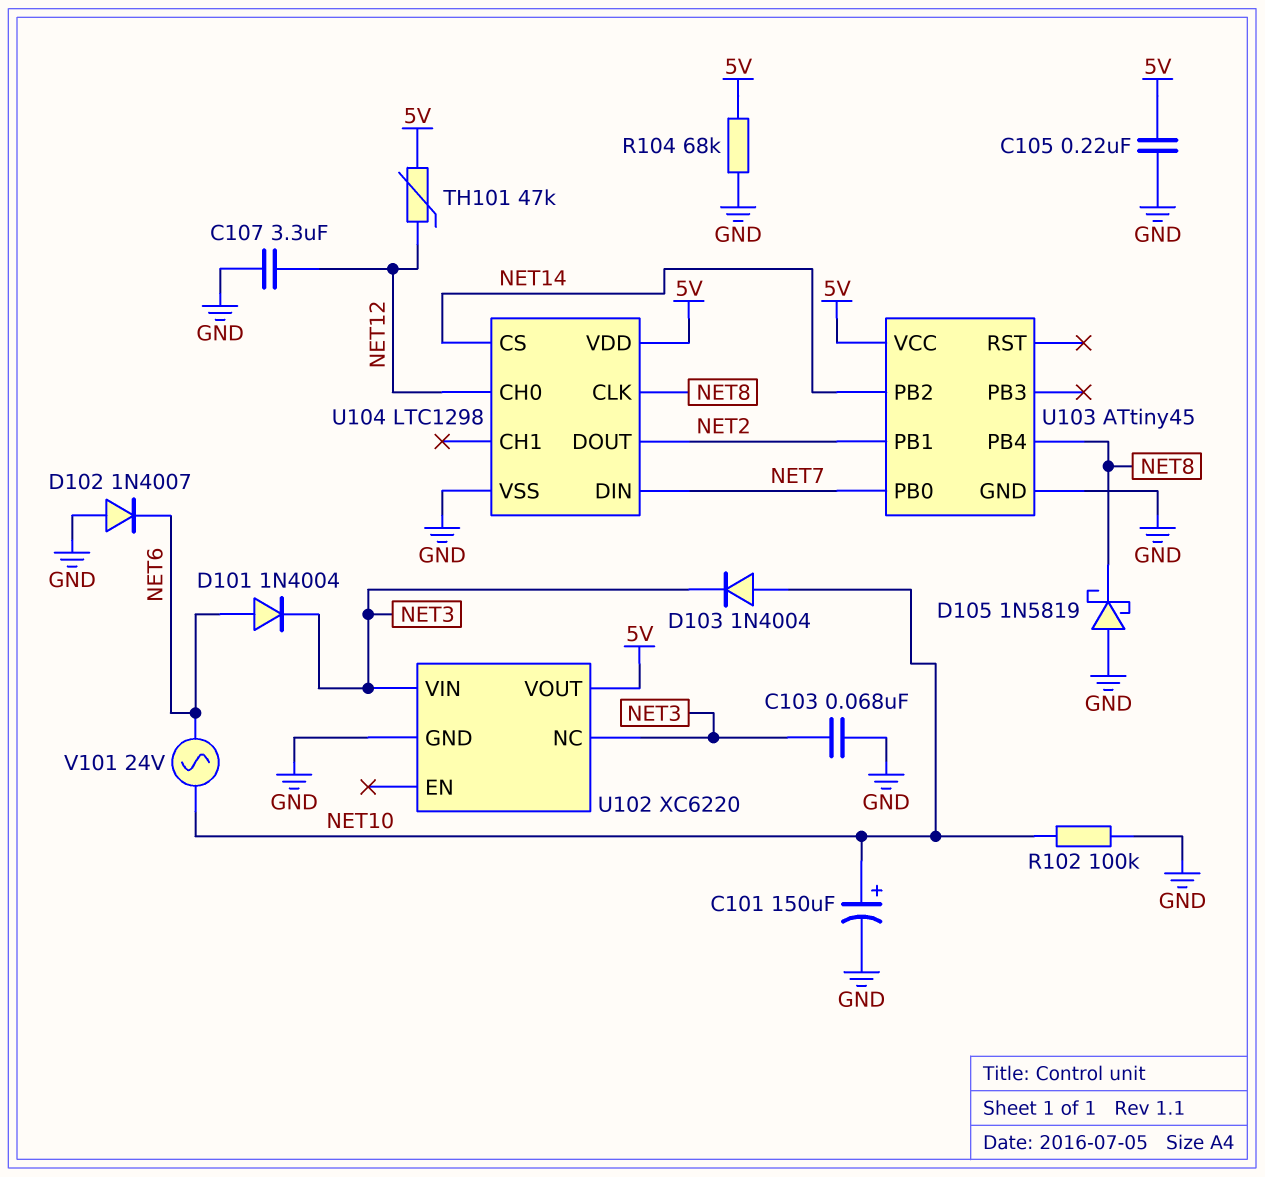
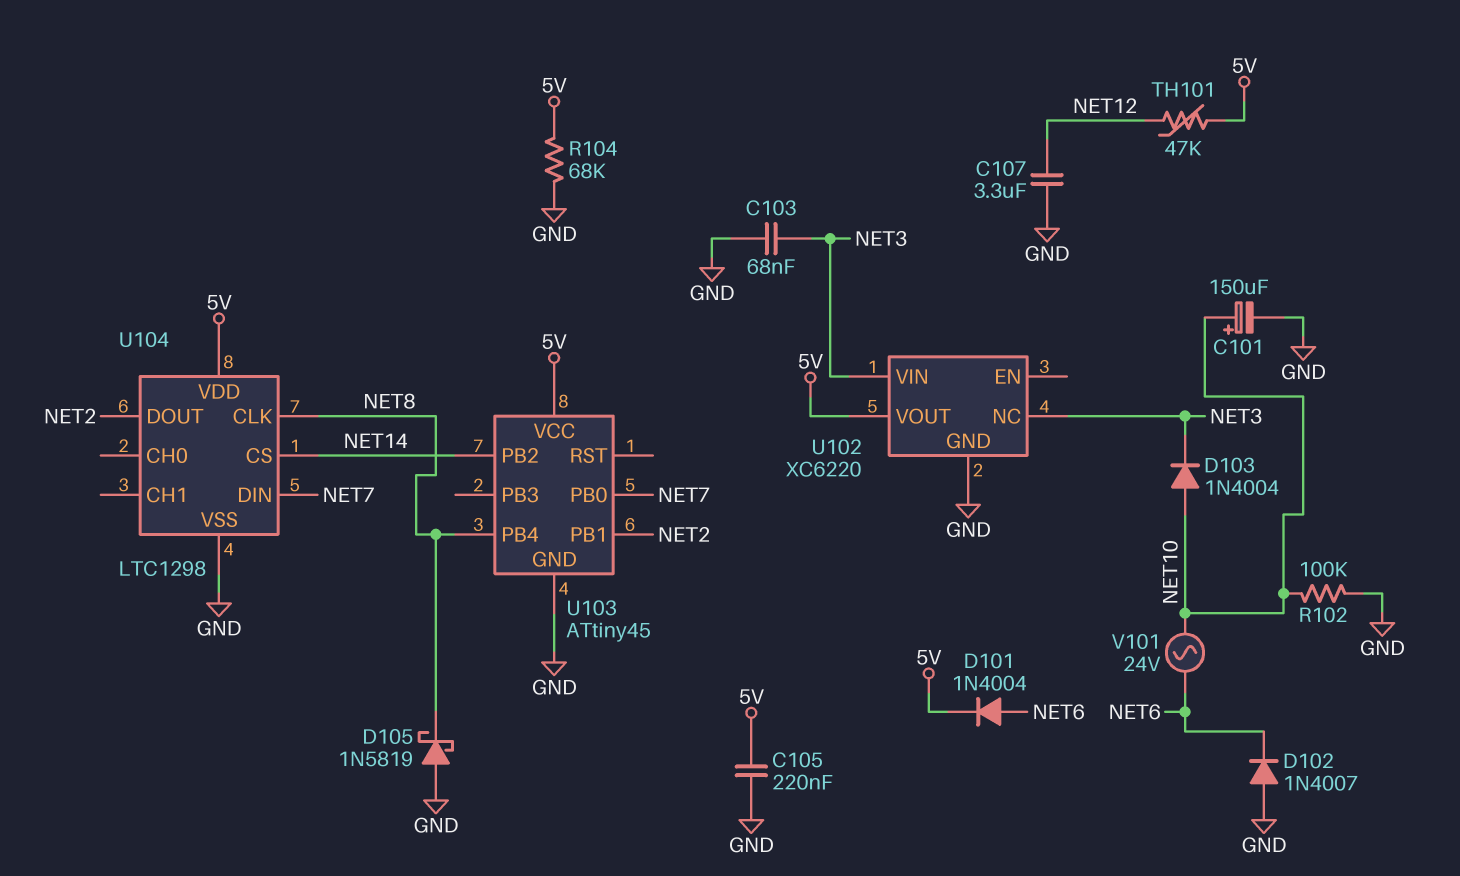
D101: diode 1N4004 (A NET6, K NET3) -> diode 1N4004 (A NET6, K 5V)
U104 pin CH0: NET12 -> none

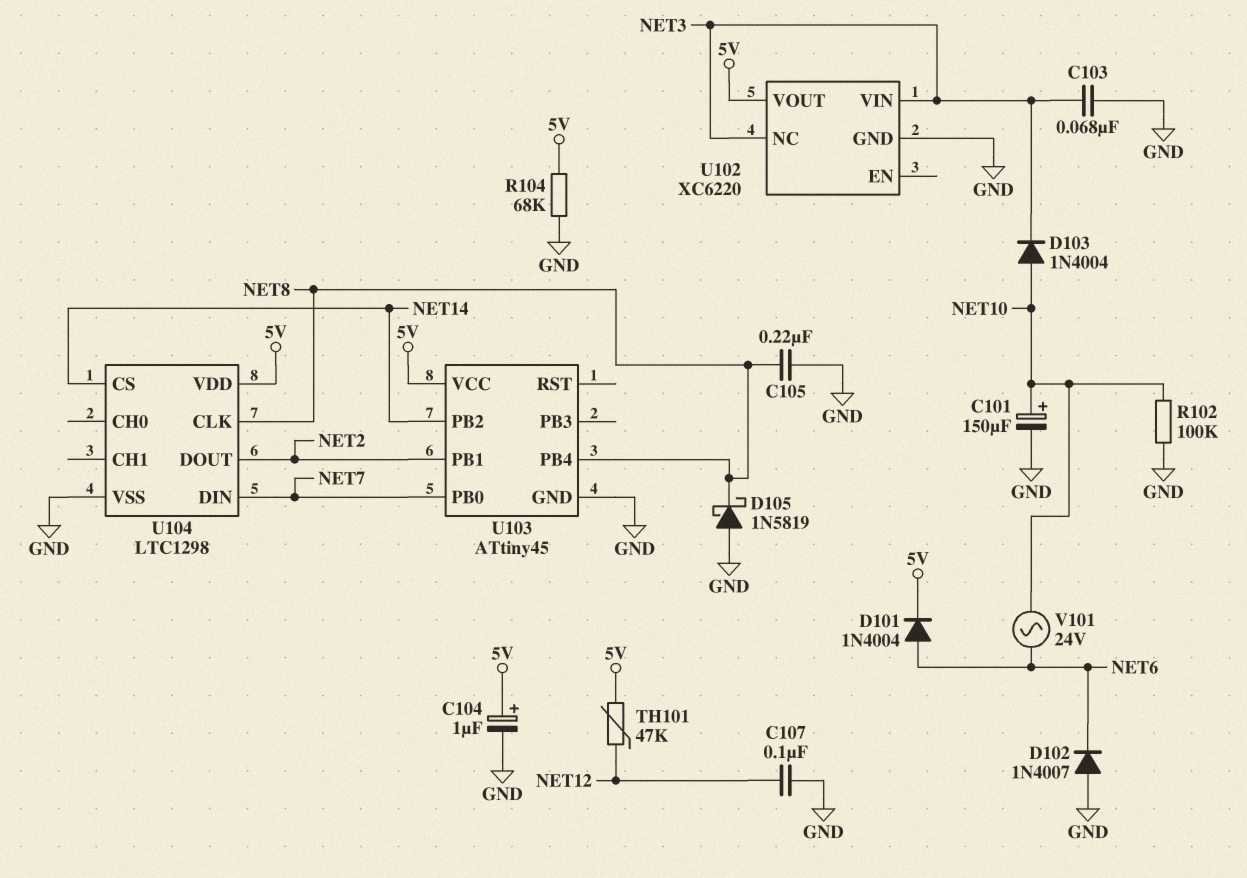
C104: none -> 1uF (plus 5V, minus GND)
C105: 220nF (5V, GND) -> 220nF (GND, NET8)
C107: 3.3uF (GND, NET12) -> 100nF (GND, NET12)

